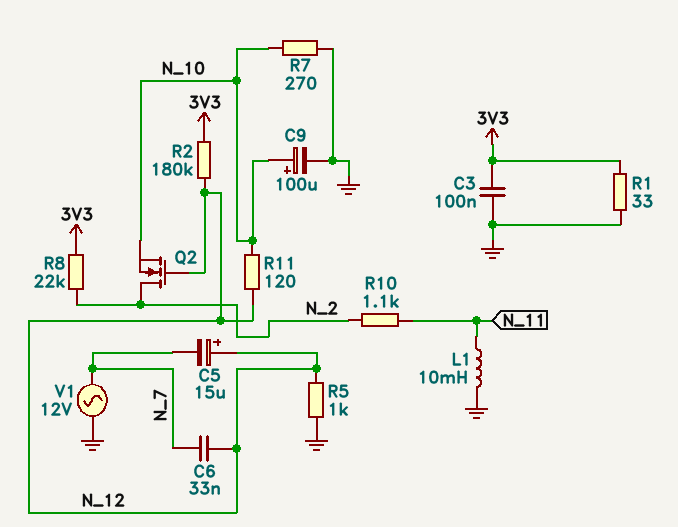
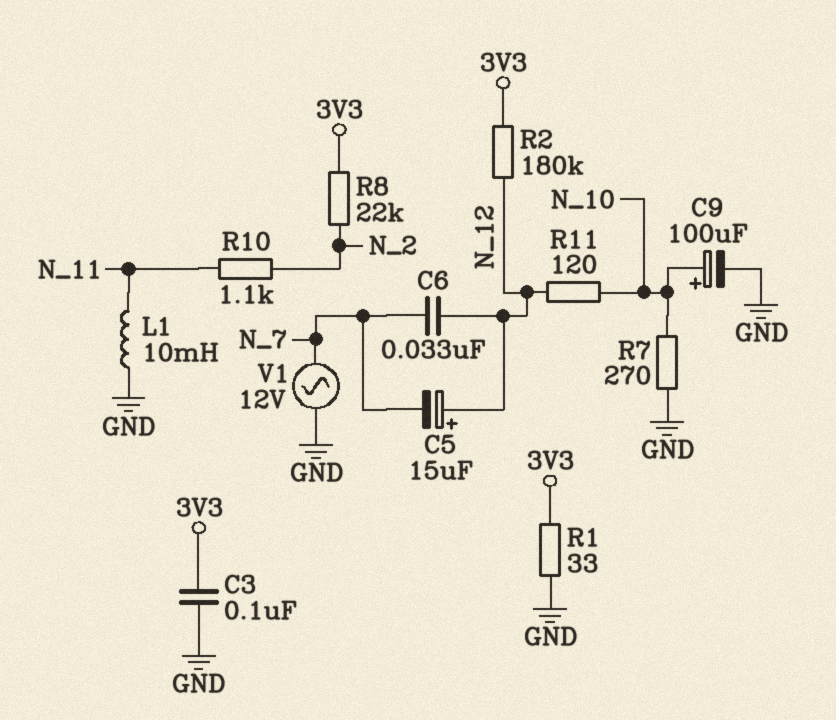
Q2: NMOS (G N_12, D N_2, S N_10) -> none
R5: 1k (GND, N_12) -> none

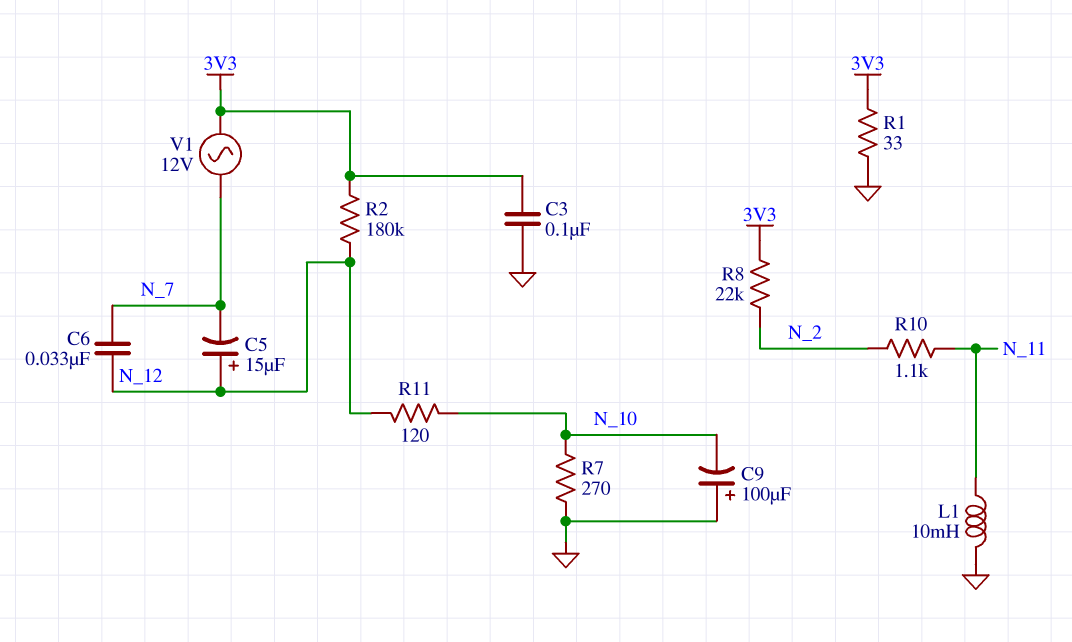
C9: 100uF (plus N_10, minus GND) -> 100uF (plus GND, minus N_10)
V1: AC 12V (GND, N_7) -> AC 12V (3V3, N_7)

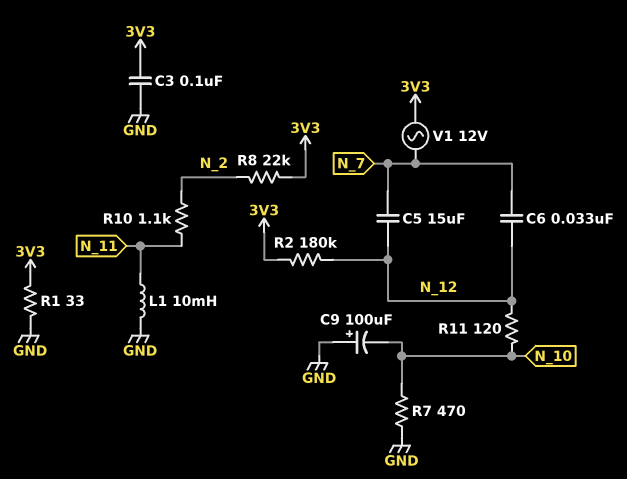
C5: 15uF (plus N_12, minus N_7) -> 15uF (N_7, N_12)
R7: 270 (GND, N_10) -> 470 (GND, N_10)

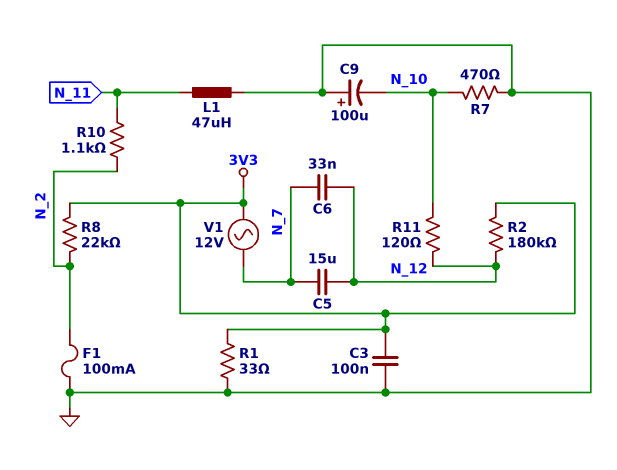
F1: none -> 100mA (GND, N_2)
L1: 10mH (GND, N_11) -> 47uH (GND, N_11)

